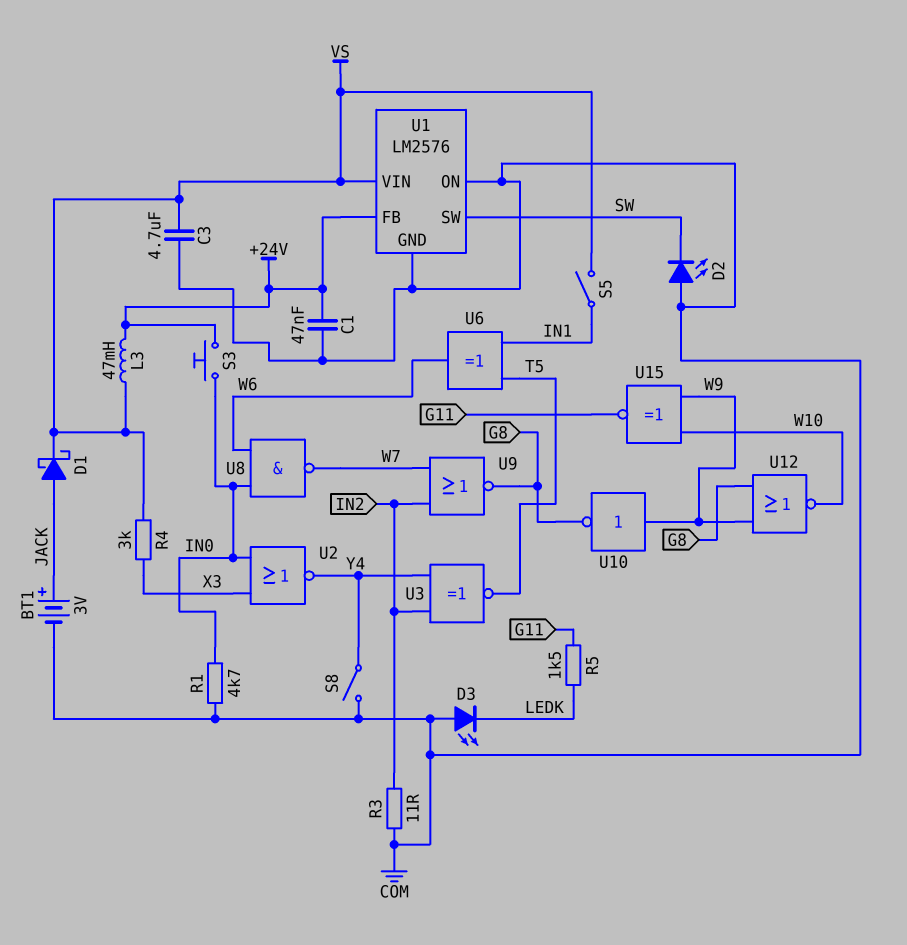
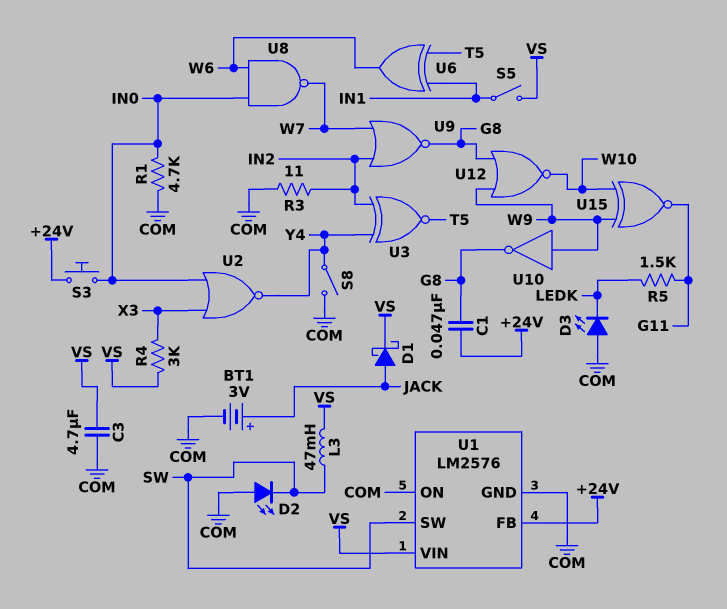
C1: 47nF (+24V, COM) -> 47nF (+24V, G8)
L3: 47mH (+24V, VS) -> 47mH (SW, VS)

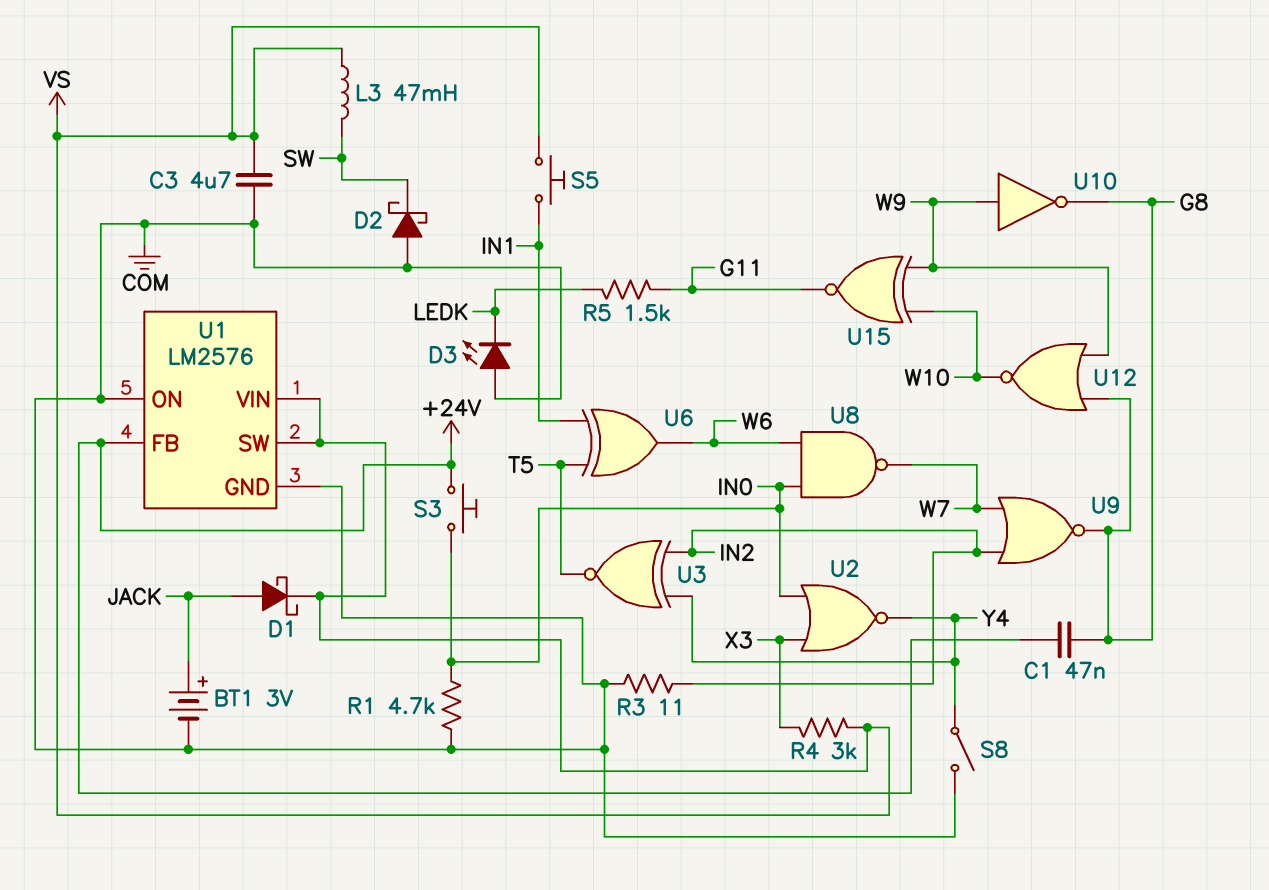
D2: LED (A COM, K SW) -> schottky (A COM, K SW)
S5: switch (IN1, VS) -> button (IN1, VS)
U1 pin SW: SW -> VS

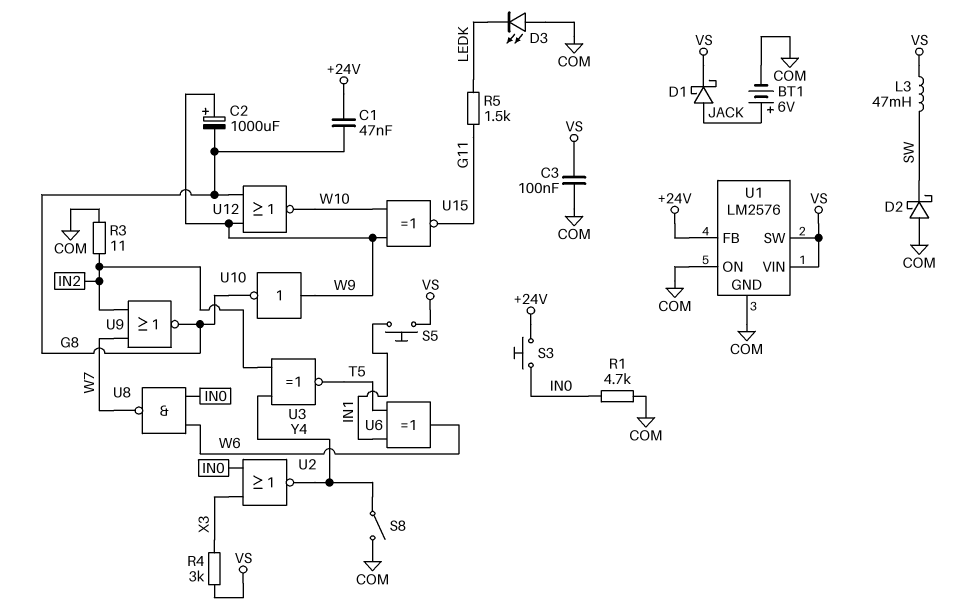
BT1: 3V (plus JACK, minus COM) -> 6V (plus JACK, minus COM)
C2: none -> 1000uF (plus W9, minus G8)
C3: 4.7uF (COM, VS) -> 100nF (COM, VS)

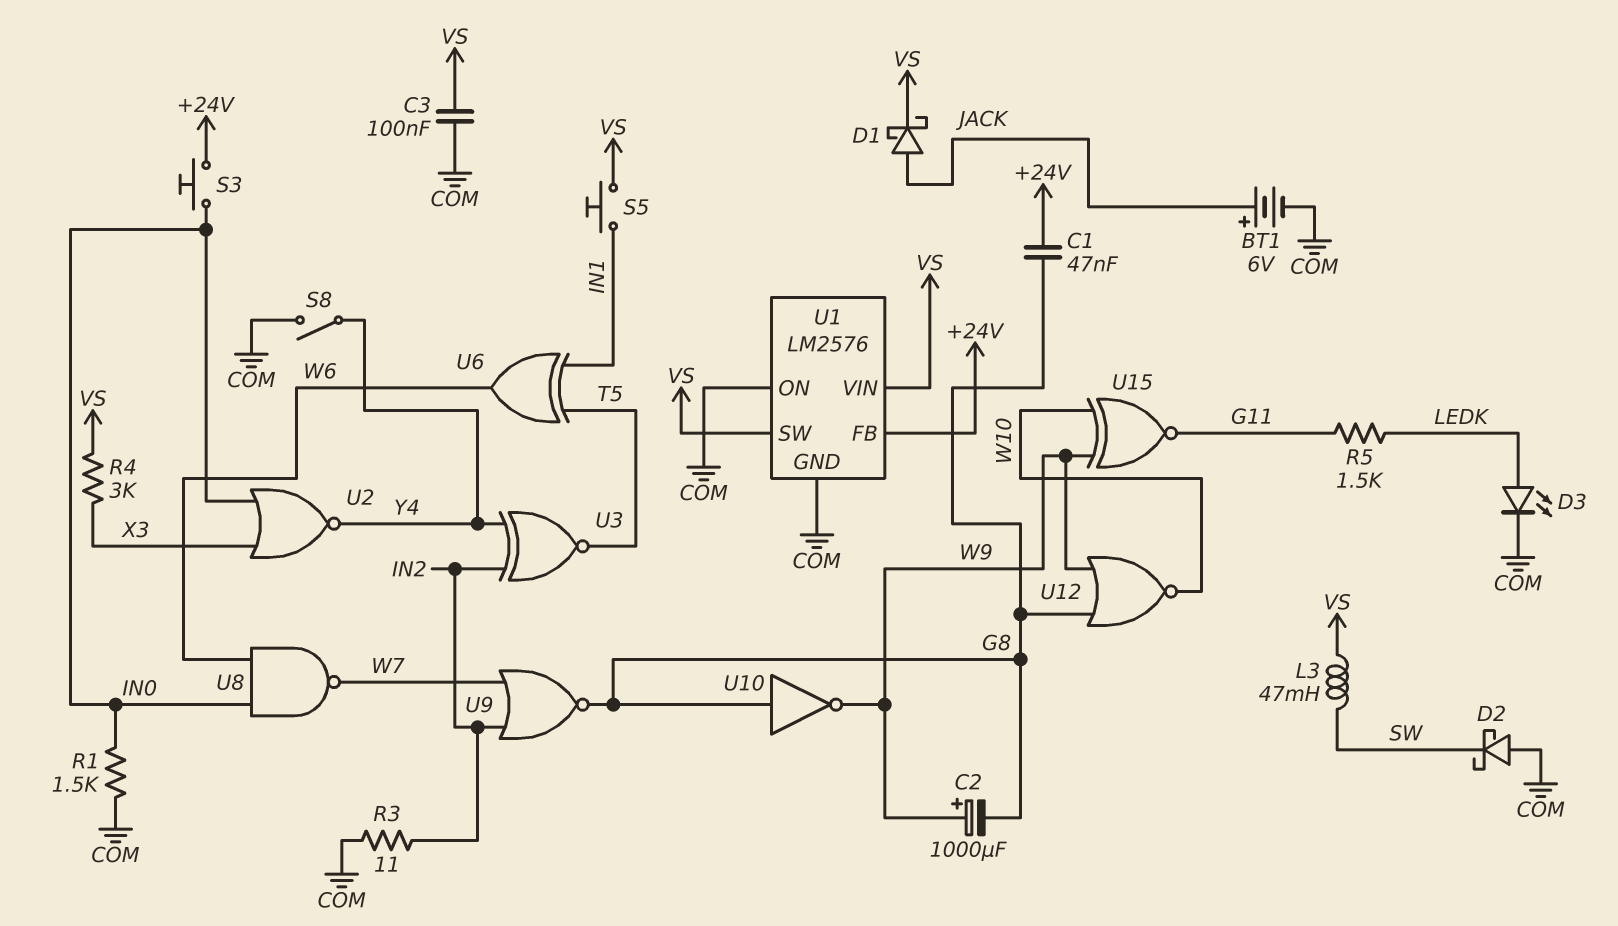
D3: LED (A COM, K LEDK) -> LED (A LEDK, K COM)
R1: 4.7k (COM, IN0) -> 1.5k (COM, IN0)
U10: NOT (in W9, out G8) -> NOT (in G8, out W9)

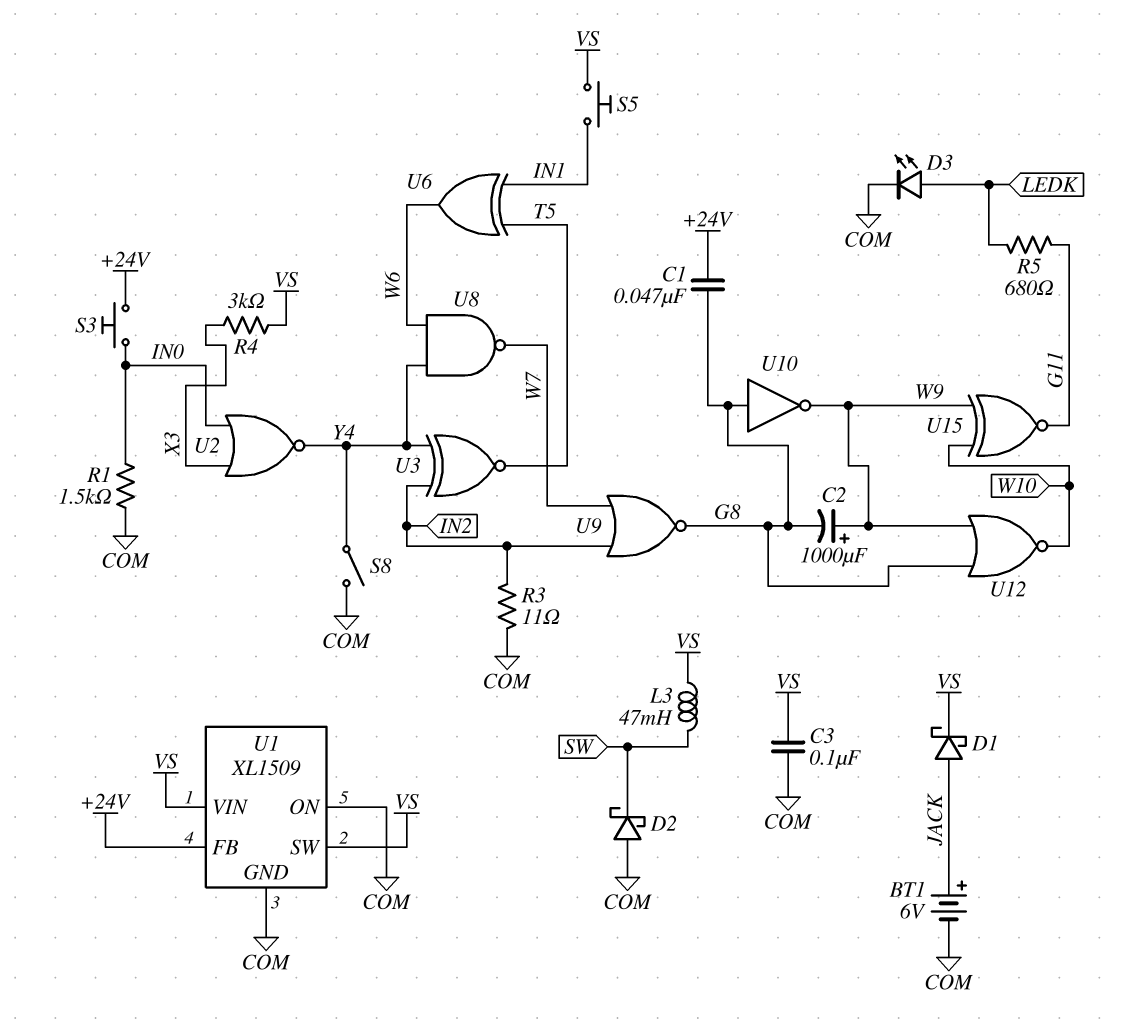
R5: 1.5k (G11, LEDK) -> 680 (G11, LEDK)
U1: LM2576 -> XL1509
U8: NAND (in IN0, in W6, out W7) -> NAND (in W6, in Y4, out W7)

